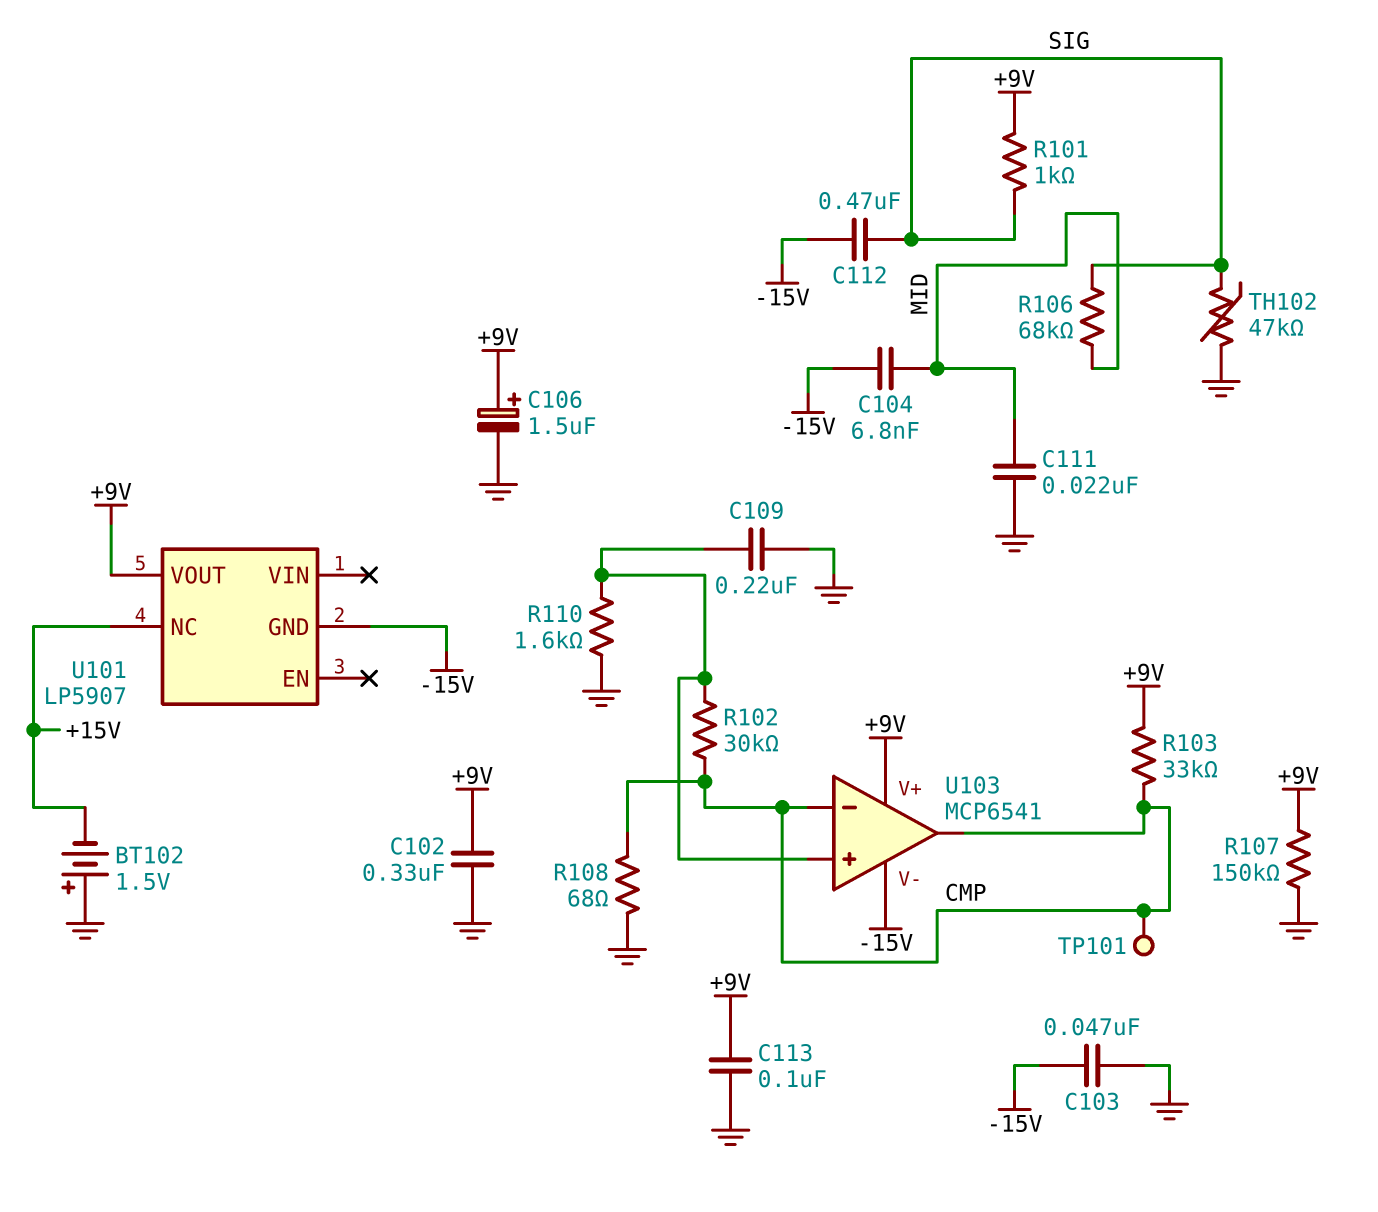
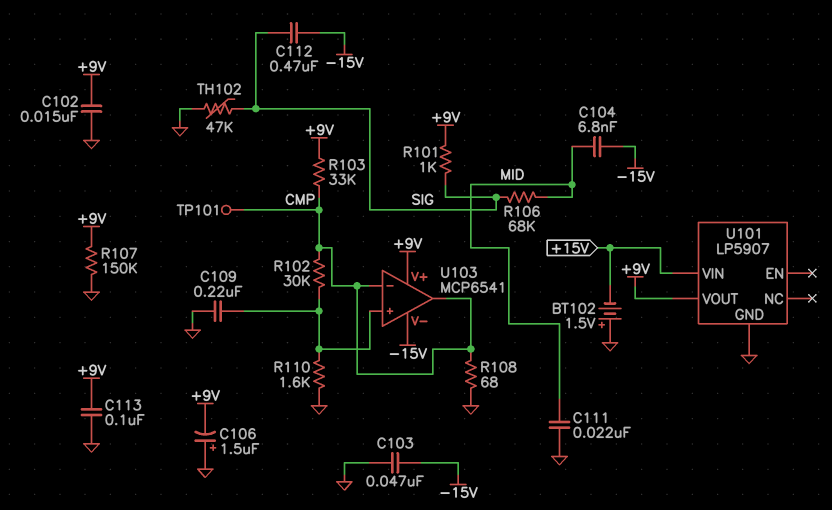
C102: 330nF (+9V, GND) -> 15nF (+9V, GND)
C106: 1.5uF (plus +9V, minus GND) -> 1.5uF (plus GND, minus +9V)
U101 pin GND: -15V -> GND
U101 pin NC: +15V -> none
U101 pin VIN: none -> +15V

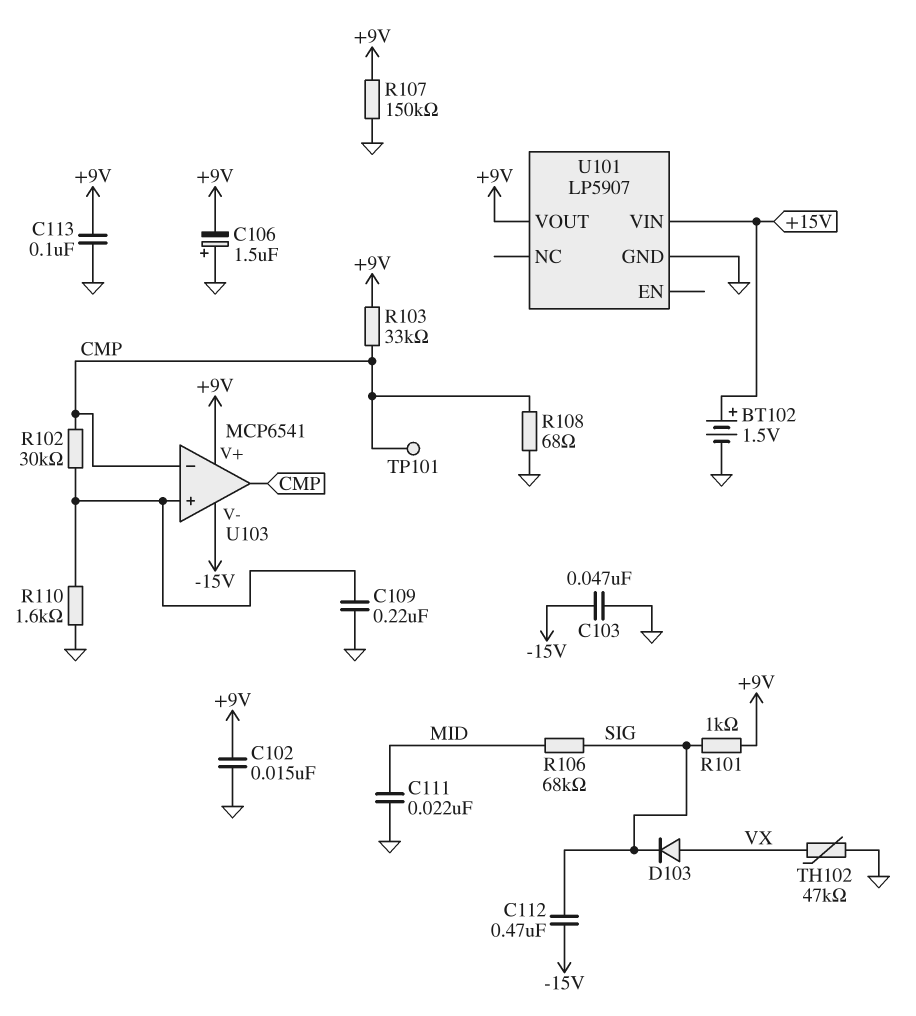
BT102: 1.5V (plus GND, minus +15V) -> 1.5V (plus +15V, minus GND)
C104: 6.8nF (-15V, MID) -> none
D103: none -> diode (A VX, K SIG)
TH102: 47k (GND, SIG) -> 47k (GND, VX)

